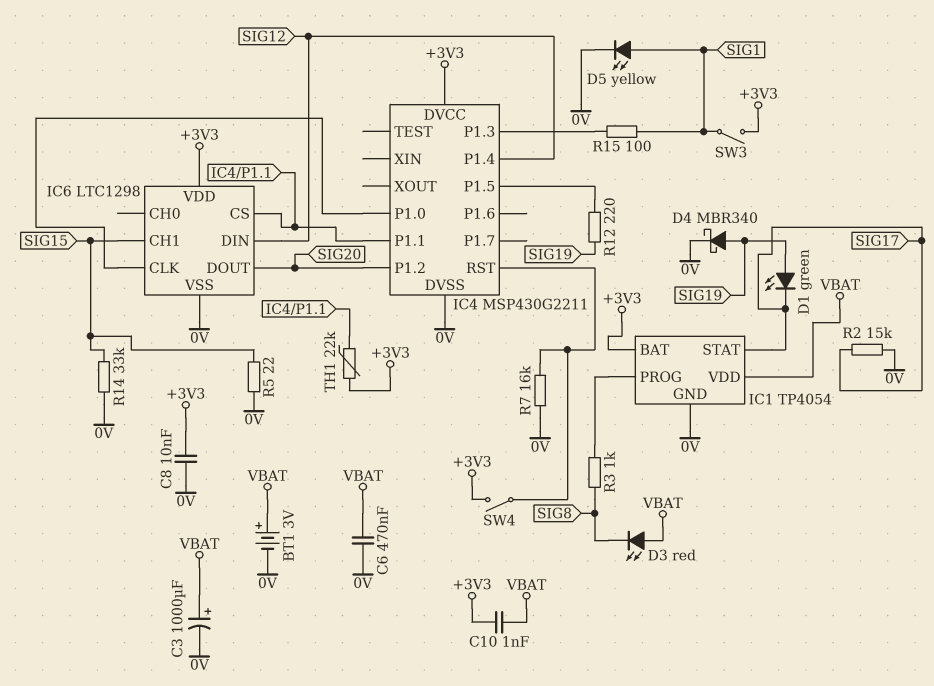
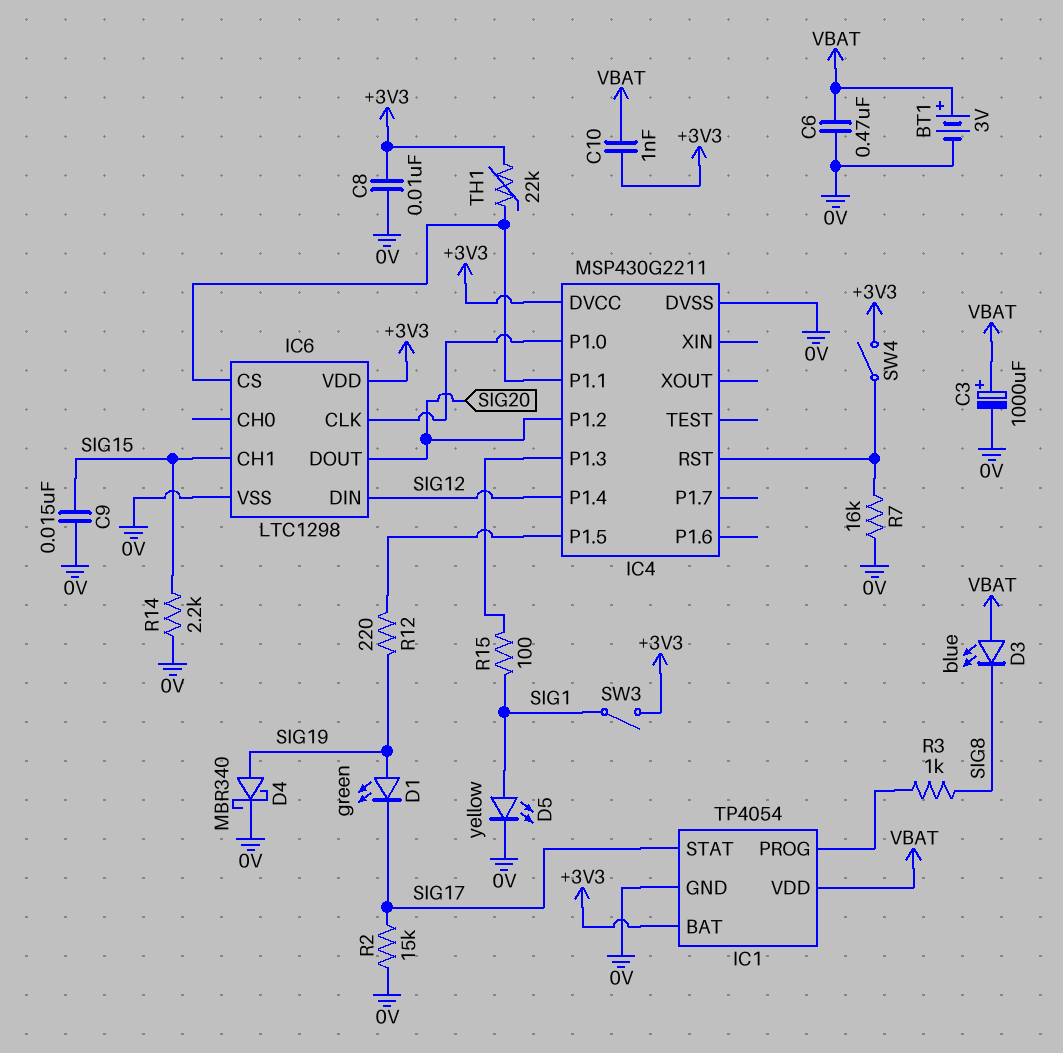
C9: none -> 15nF (0V, SIG15)
D3: LED red (A VBAT, K SIG8) -> LED blue (A VBAT, K SIG8)
R5: 22 (0V, SIG15) -> none
R14: 33k (0V, SIG15) -> 2.2k (0V, SIG15)

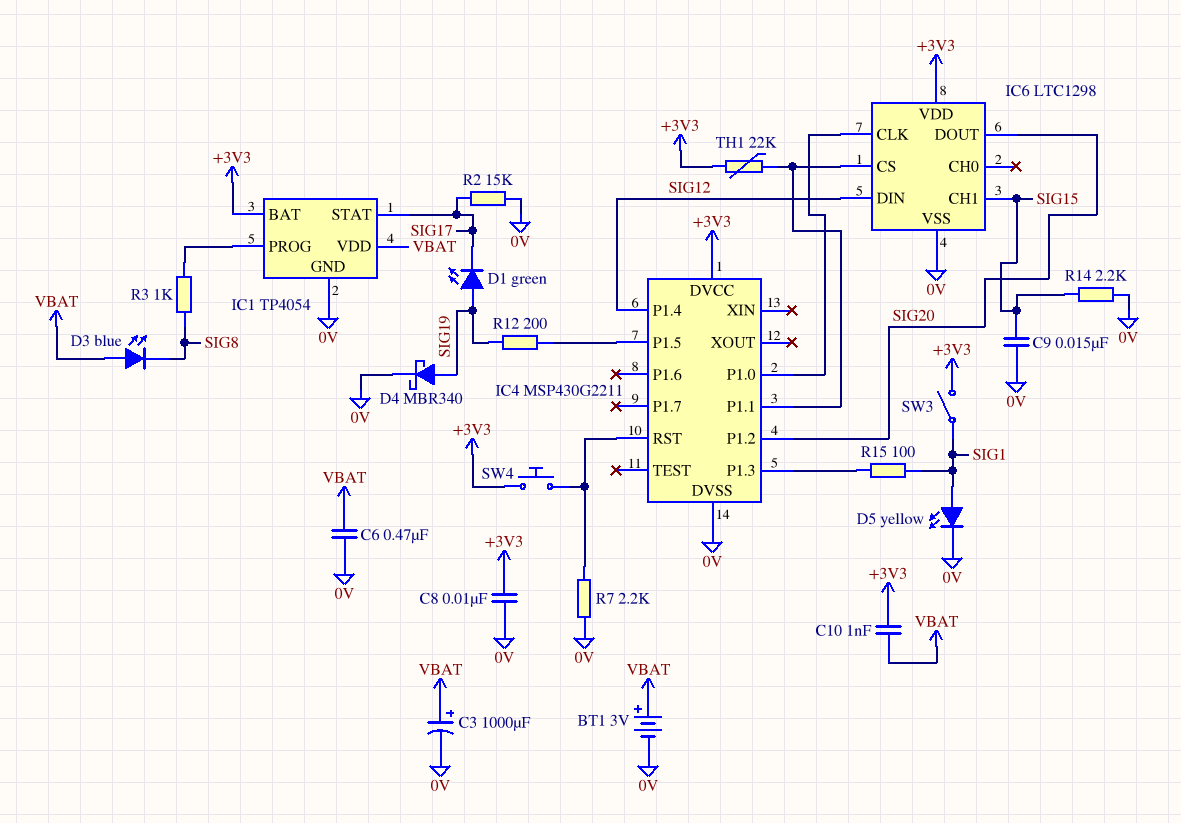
R7: 16k (0V, IC4/RST) -> 2.2k (0V, IC4/RST)
R12: 220 (IC4/P1.5, SIG19) -> 200 (IC4/P1.5, SIG19)
SW4: switch (+3V3, IC4/RST) -> button (+3V3, IC4/RST)

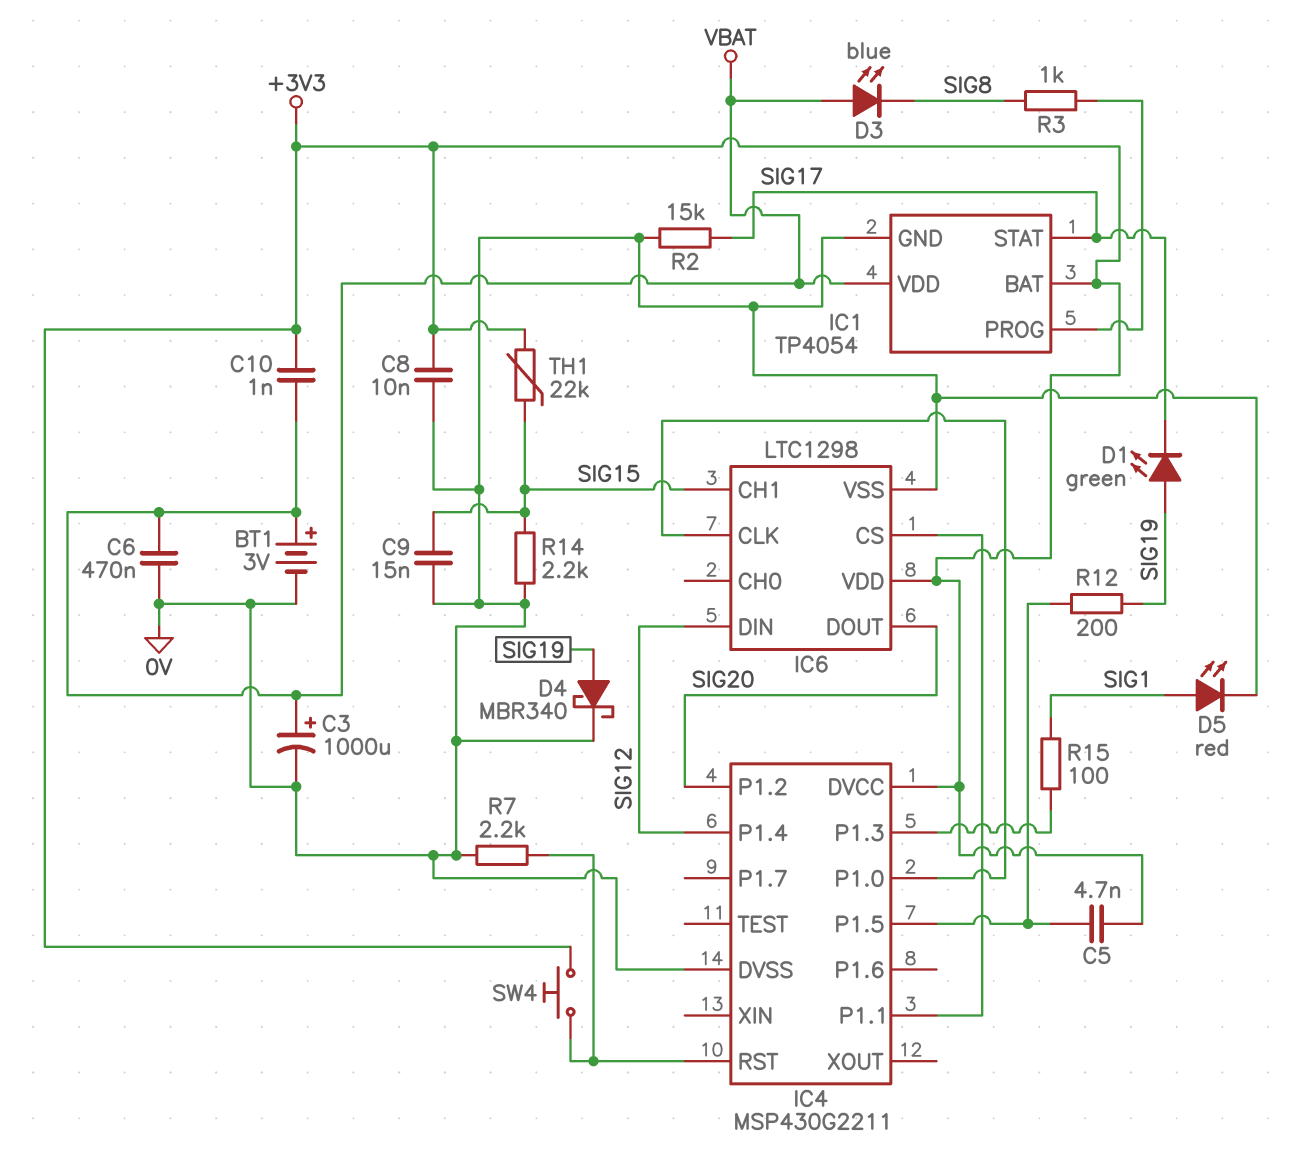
C5: none -> 4.7nF (+3V3, IC4/P1.5)
D5: LED yellow (A SIG1, K 0V) -> LED red (A SIG1, K 0V)
SW3: switch (+3V3, SIG1) -> none
TH1: 22k (+3V3, IC4/P1.1) -> 22k (+3V3, SIG15)

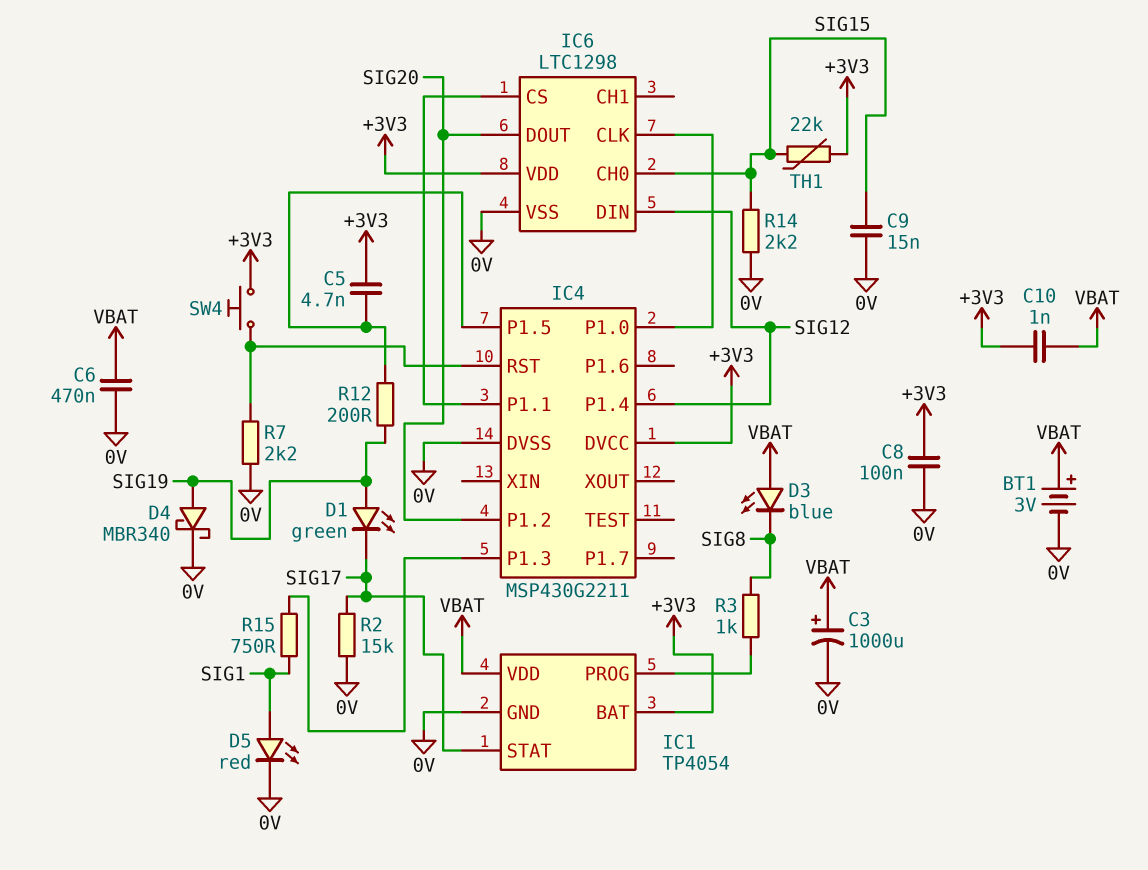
C8: 10nF (+3V3, 0V) -> 100nF (+3V3, 0V)
IC6 pin CH0: none -> SIG15
IC6 pin CH1: SIG15 -> none
R15: 100 (IC4/P1.3, SIG1) -> 750 (IC4/P1.3, SIG1)

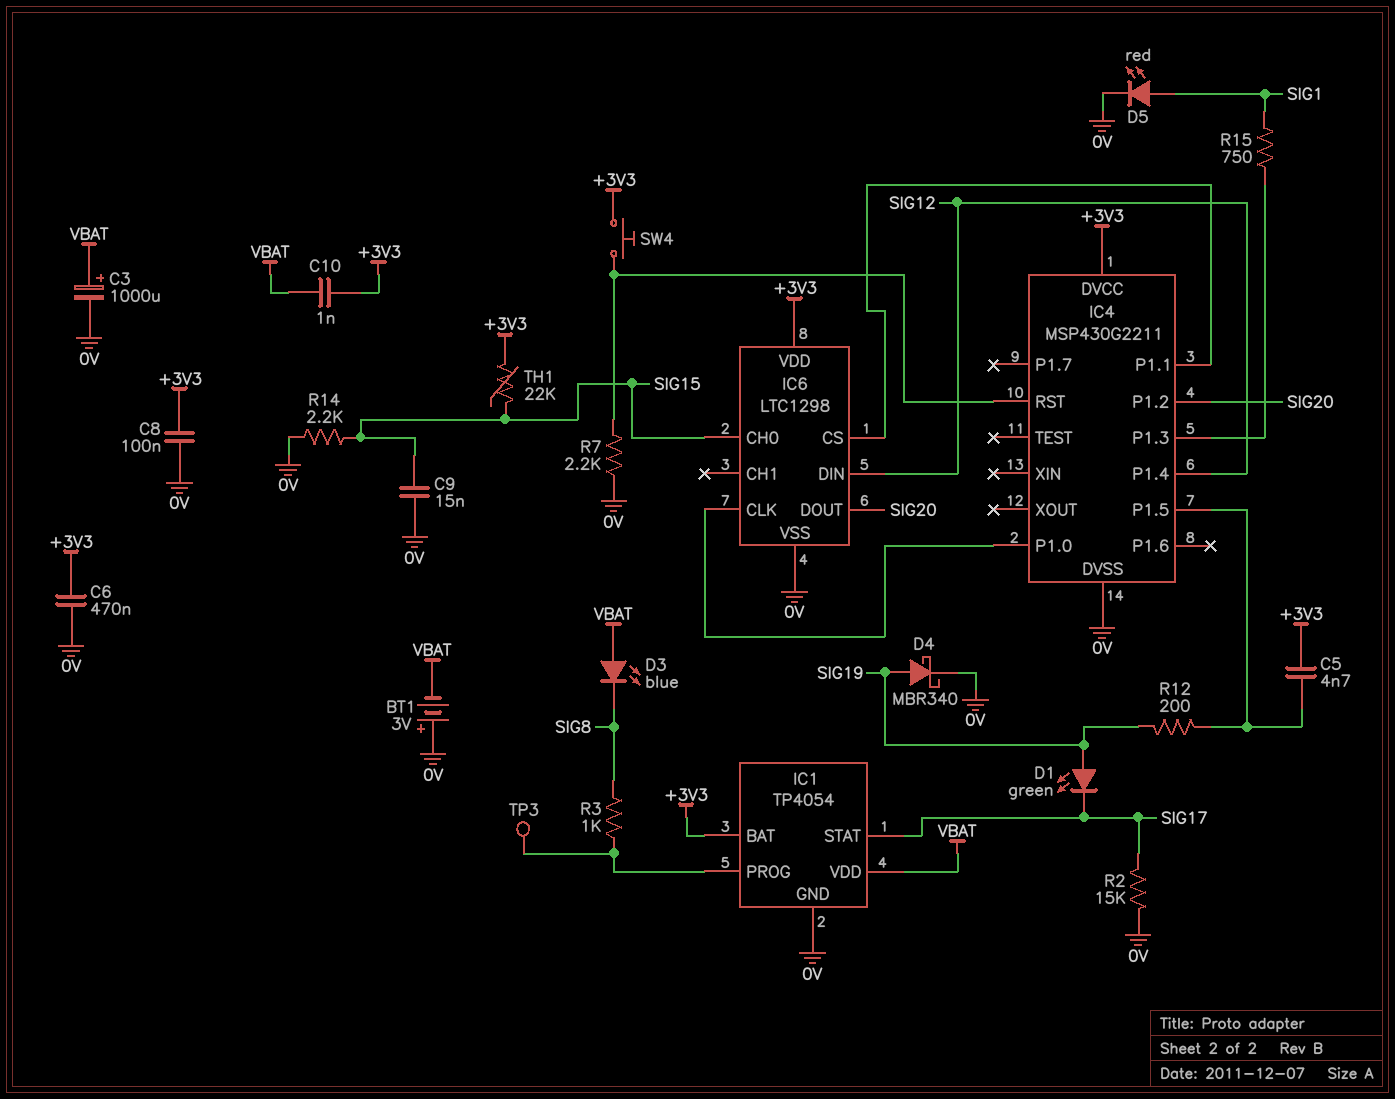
BT1: 3V (plus VBAT, minus 0V) -> 3V (plus 0V, minus VBAT)
C6: 470nF (0V, VBAT) -> 470nF (+3V3, 0V)
TP3: none -> test point (IC1/PROG)

